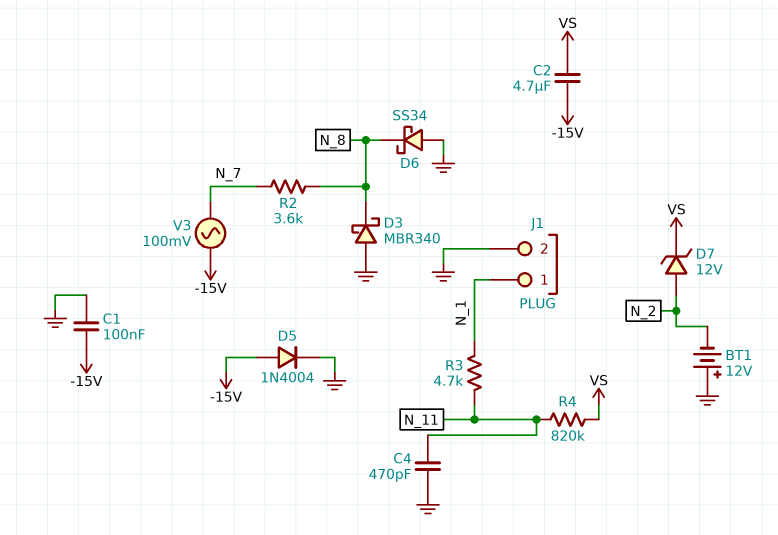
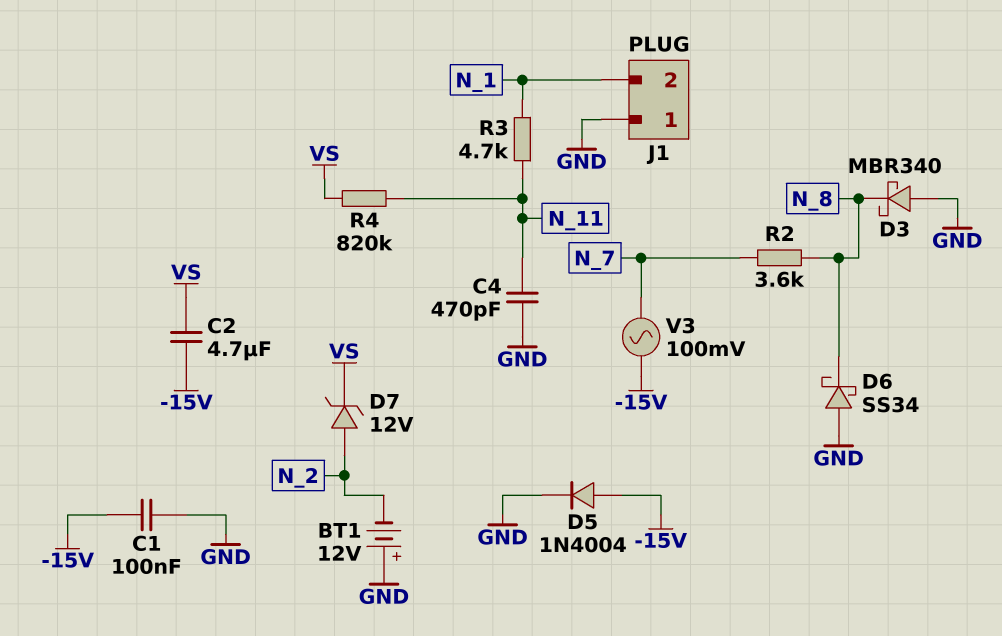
J1 pin 1: N_1 -> GND
J1 pin 2: GND -> N_1

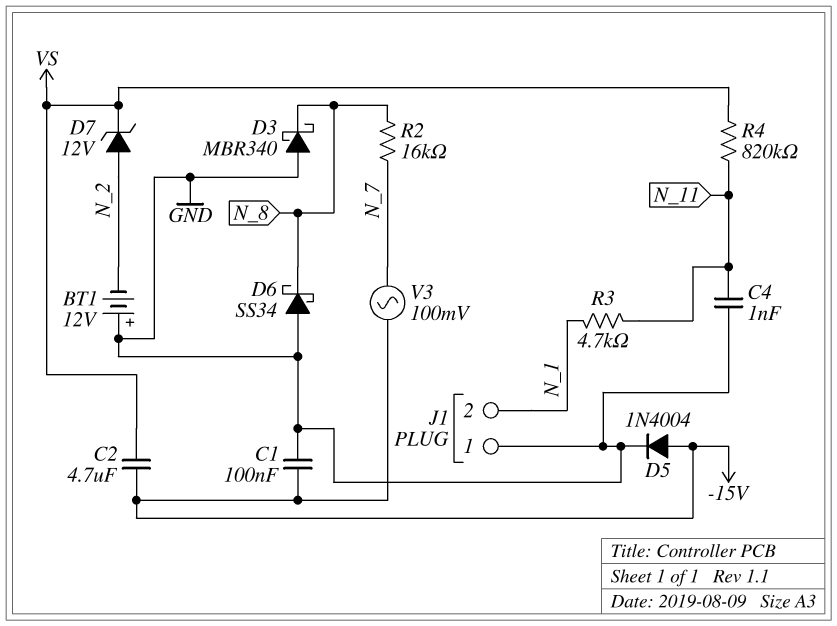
C4: 470pF (GND, N_11) -> 1nF (GND, N_11)
R2: 3.6k (N_7, N_8) -> 16k (N_7, N_8)

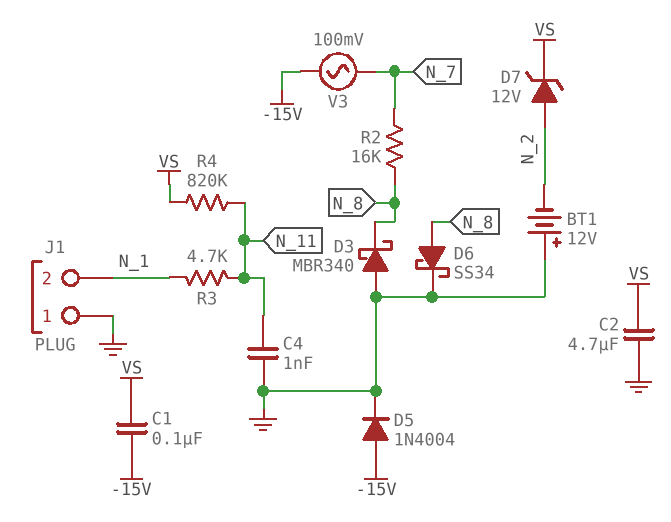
C1: 100nF (-15V, GND) -> 100nF (-15V, VS)
C2: 4.7uF (-15V, VS) -> 4.7uF (GND, VS)
D6: schottky SS34 (A GND, K N_8) -> schottky SS34 (A N_8, K GND)

